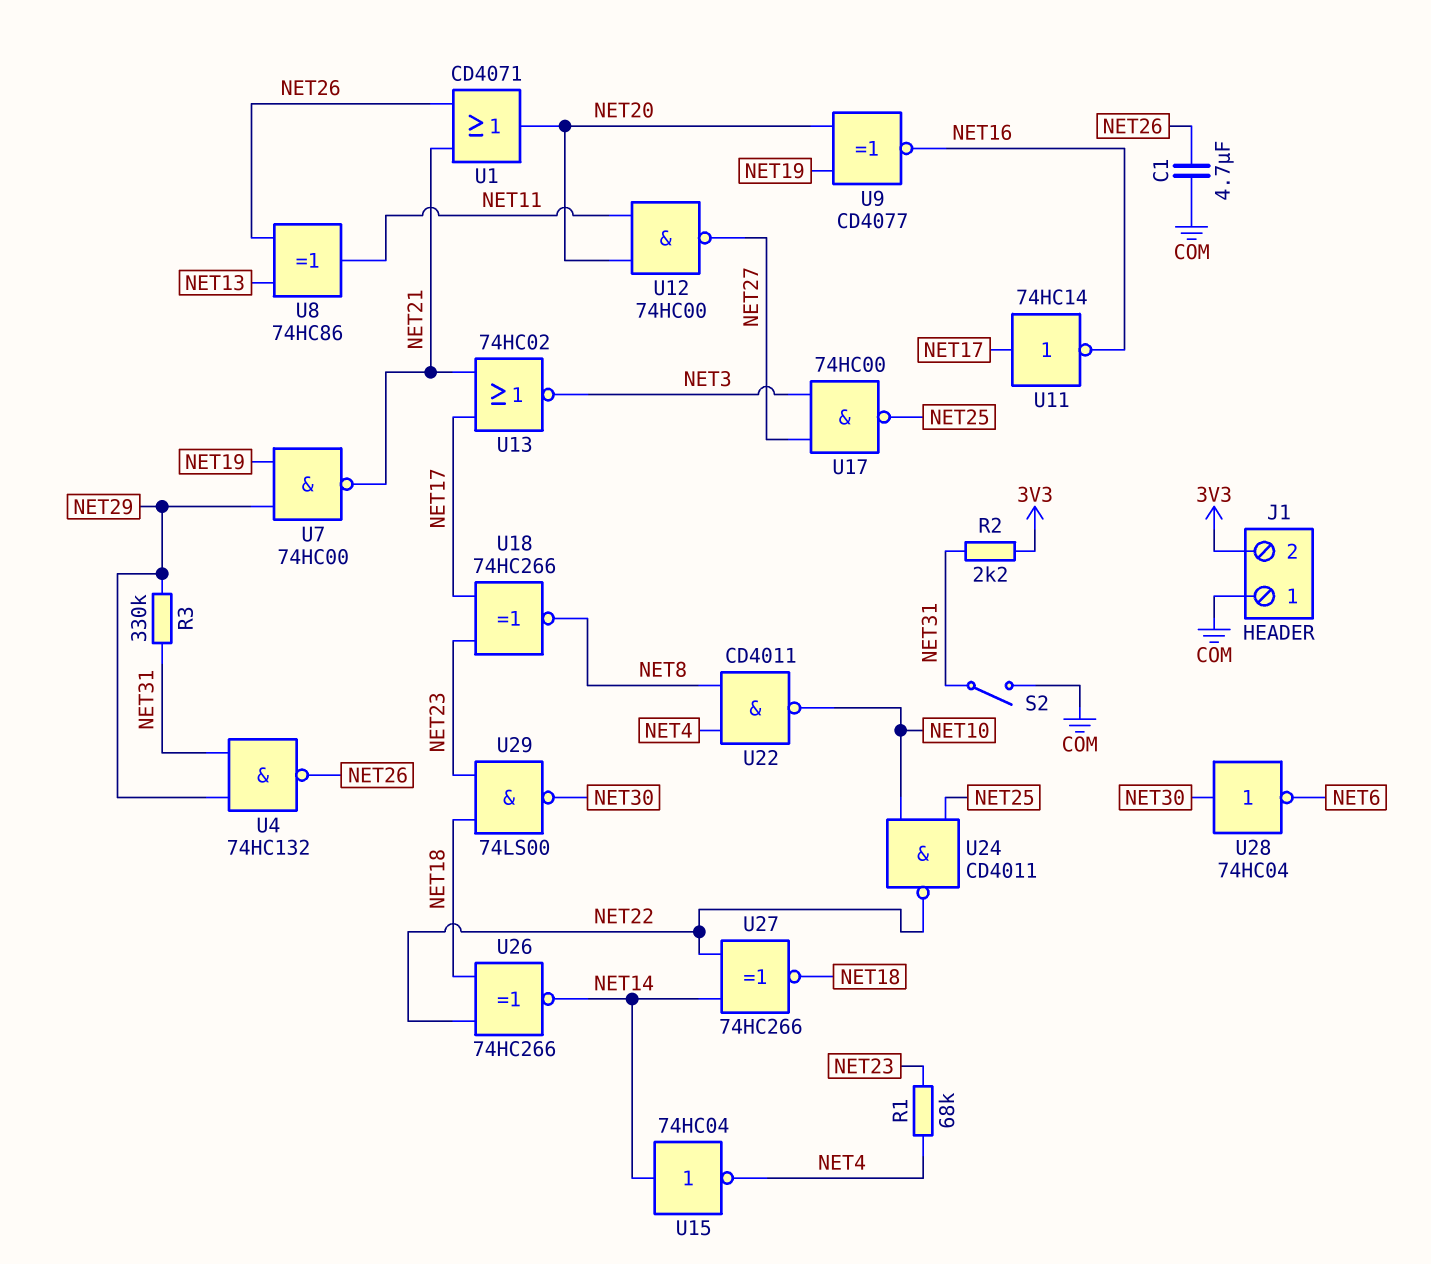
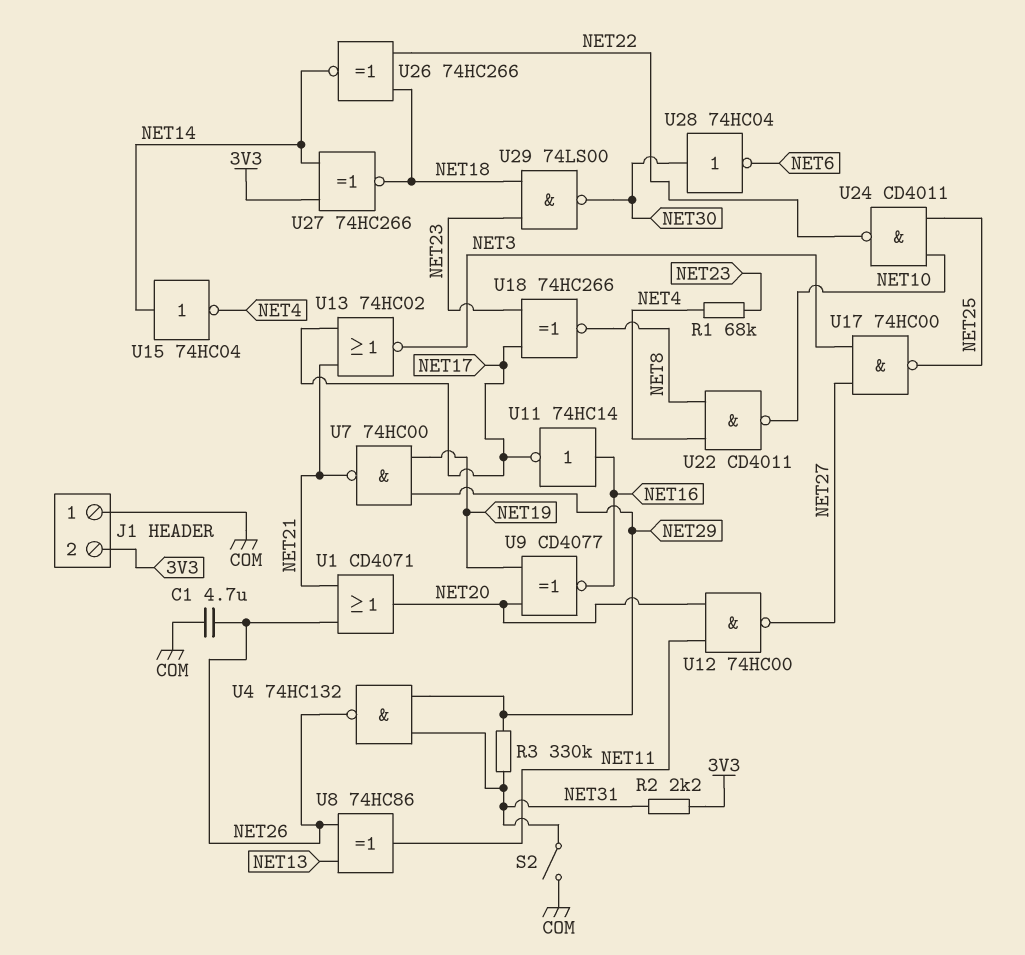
U11: NOT 74HC14 (in NET17, out NET16) -> NOT 74HC14 (in NET16, out NET17)
U27: XNOR 74HC266 (in NET14, in NET22, out NET18) -> XNOR 74HC266 (in 3V3, in NET14, out NET18)

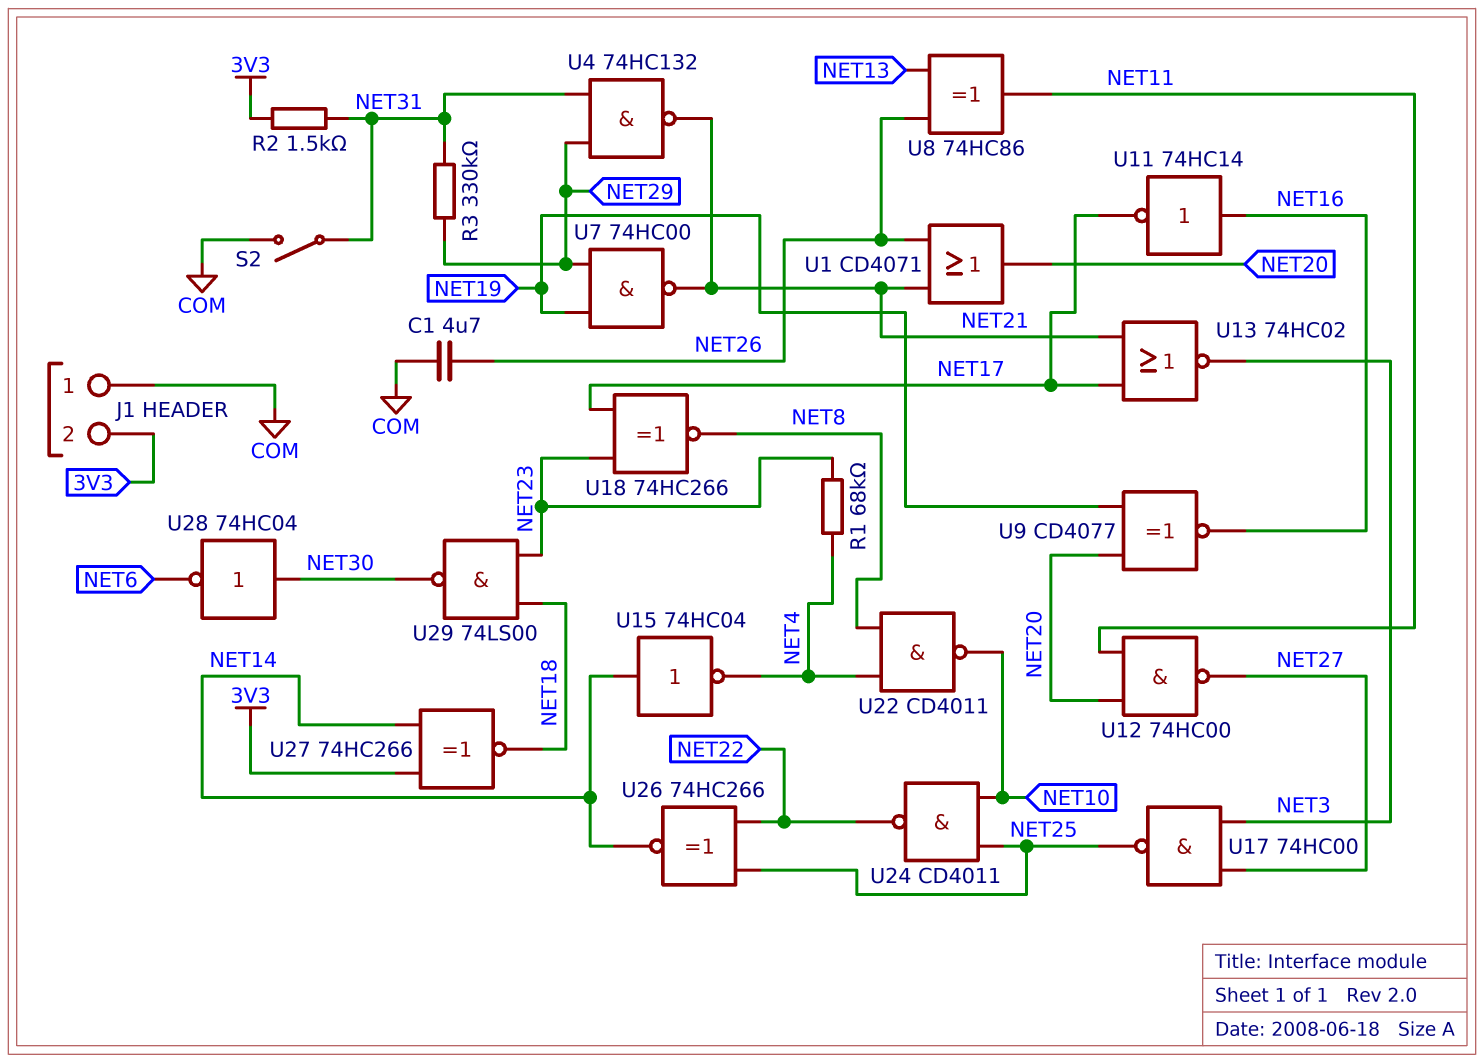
R2: 2.2k (3V3, NET31) -> 1.5k (3V3, NET31)
U4: NAND 74HC132 (in NET29, in NET31, out NET26) -> NAND 74HC132 (in NET29, in NET31, out NET21)
U26: XNOR 74HC266 (in NET18, in NET22, out NET14) -> XNOR 74HC266 (in NET22, in NET25, out NET14)

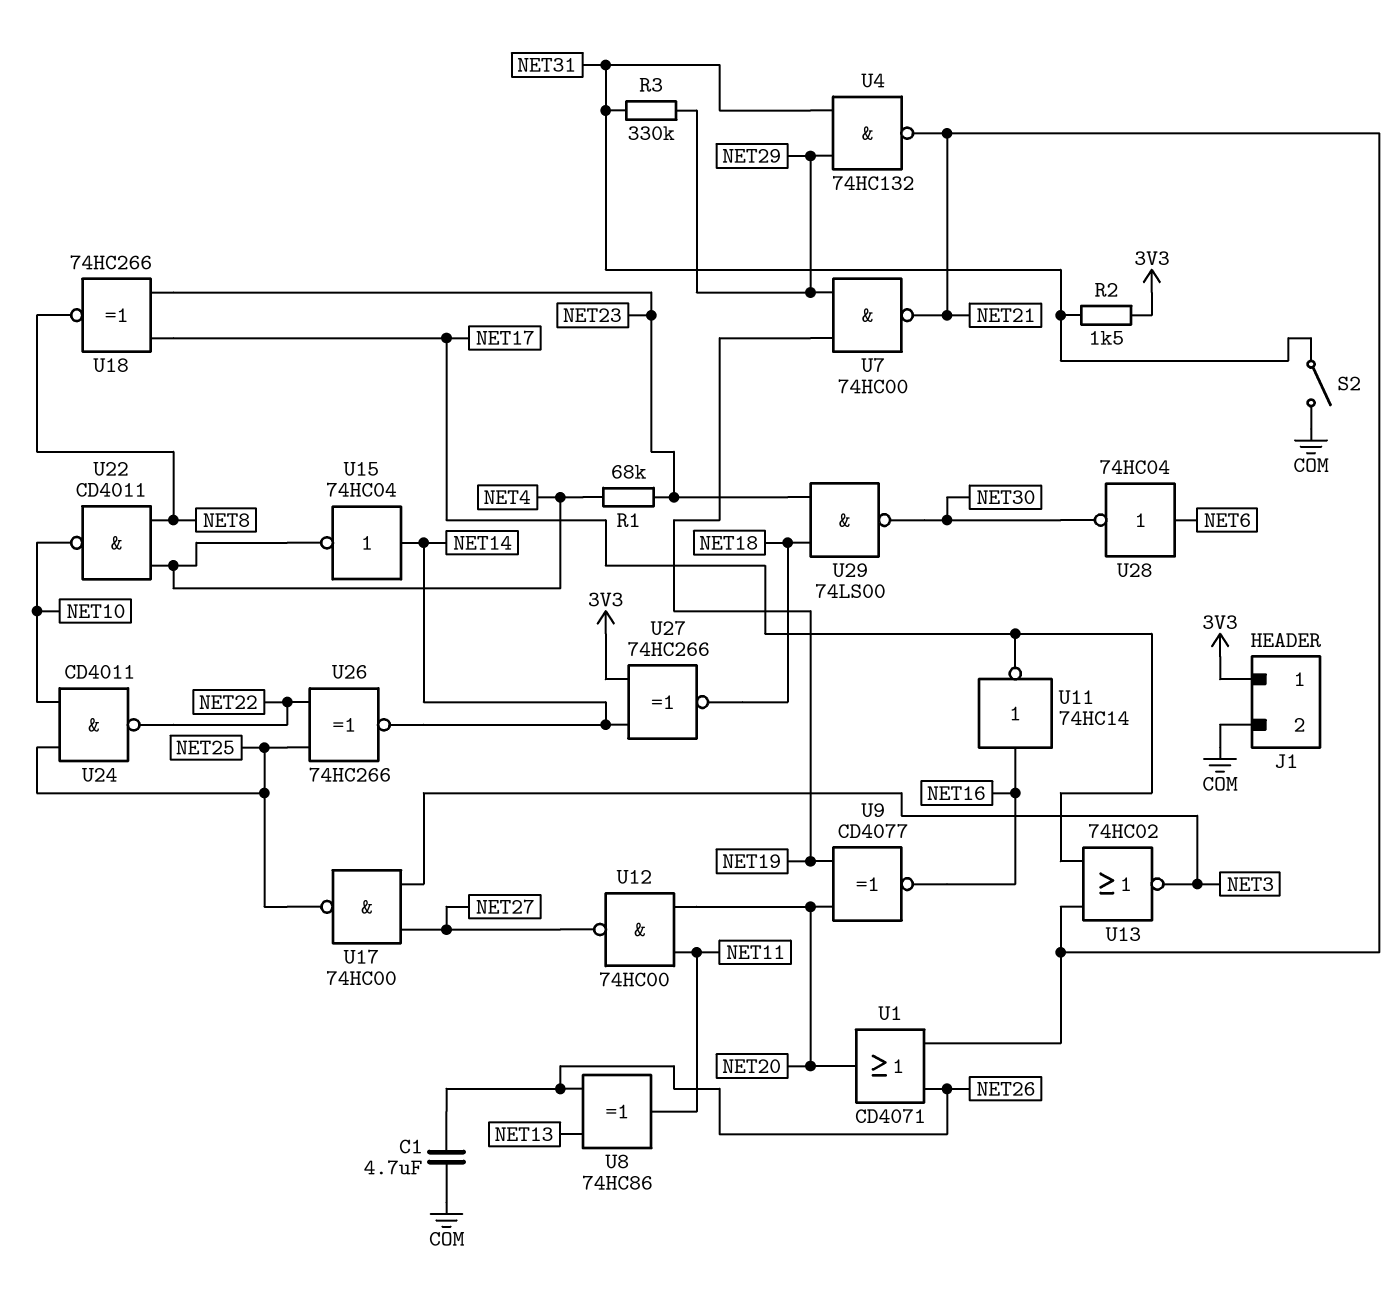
J1 pin 1: COM -> 3V3
J1 pin 2: 3V3 -> COM
U28: NOT 74HC04 (in NET30, out NET6) -> NOT 74HC04 (in NET6, out NET30)

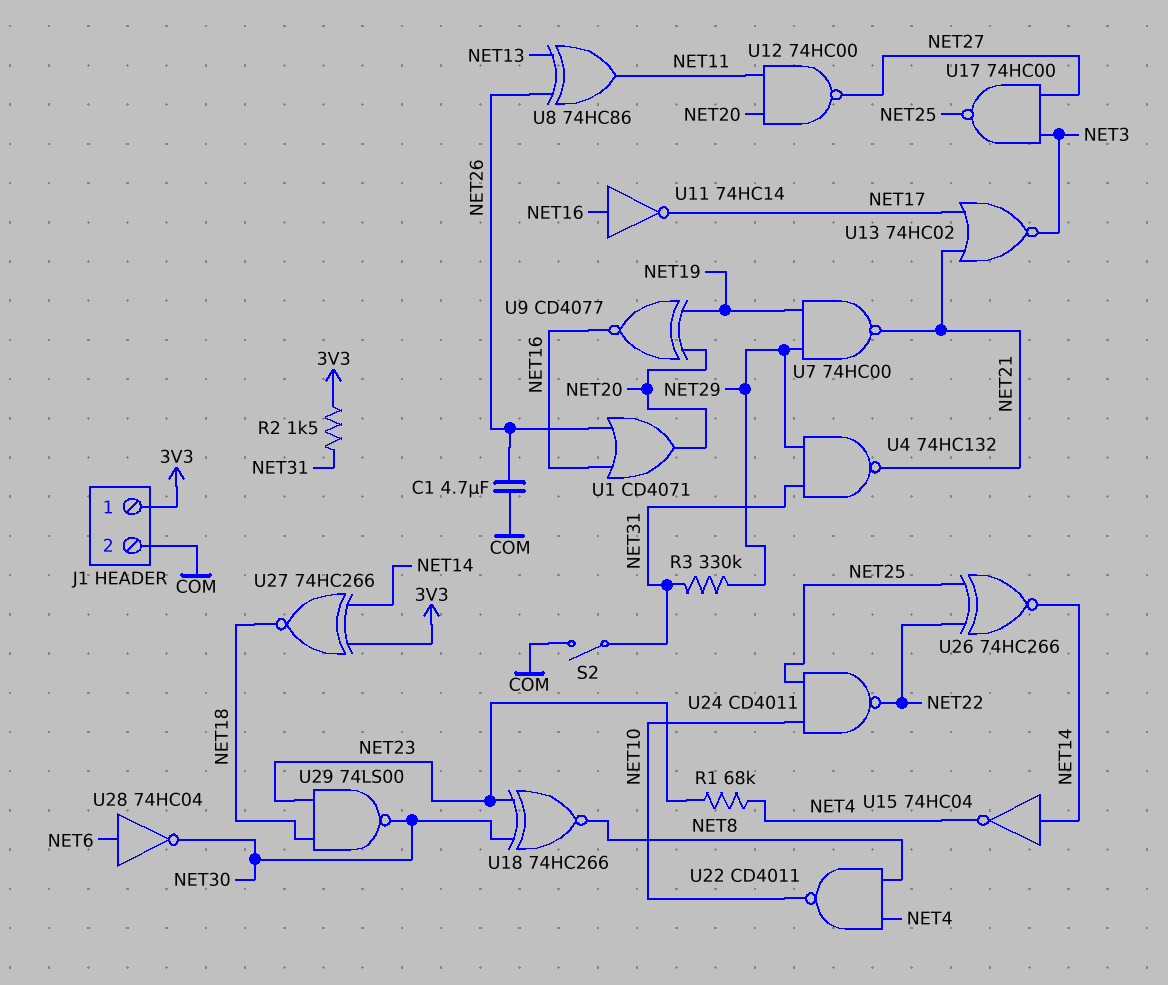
U1: OR CD4071 (in NET21, in NET26, out NET20) -> OR CD4071 (in NET16, in NET26, out NET20)
U18: XNOR 74HC266 (in NET17, in NET23, out NET8) -> XNOR 74HC266 (in NET23, in NET30, out NET8)

